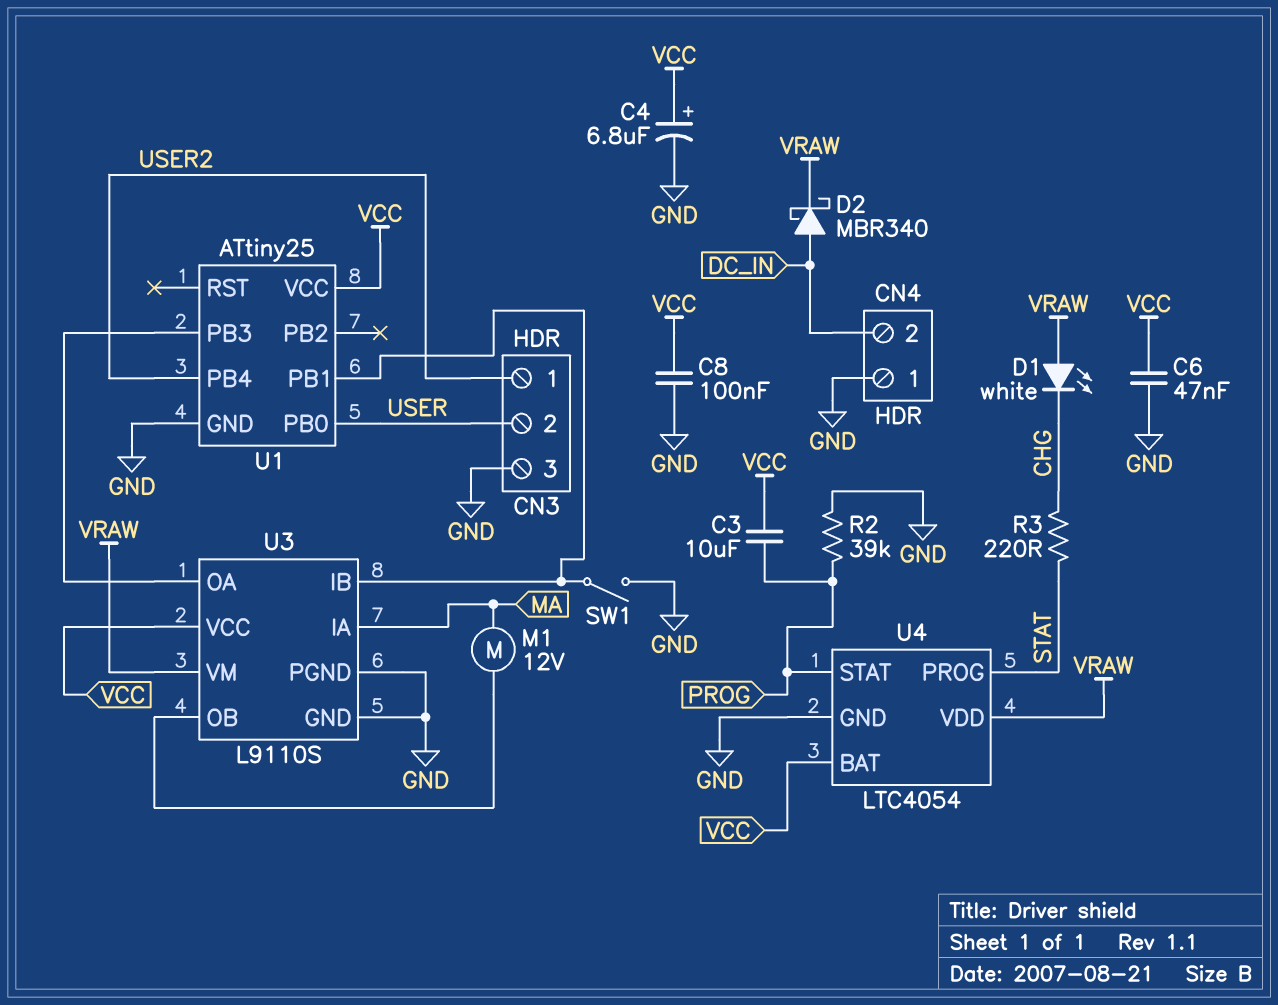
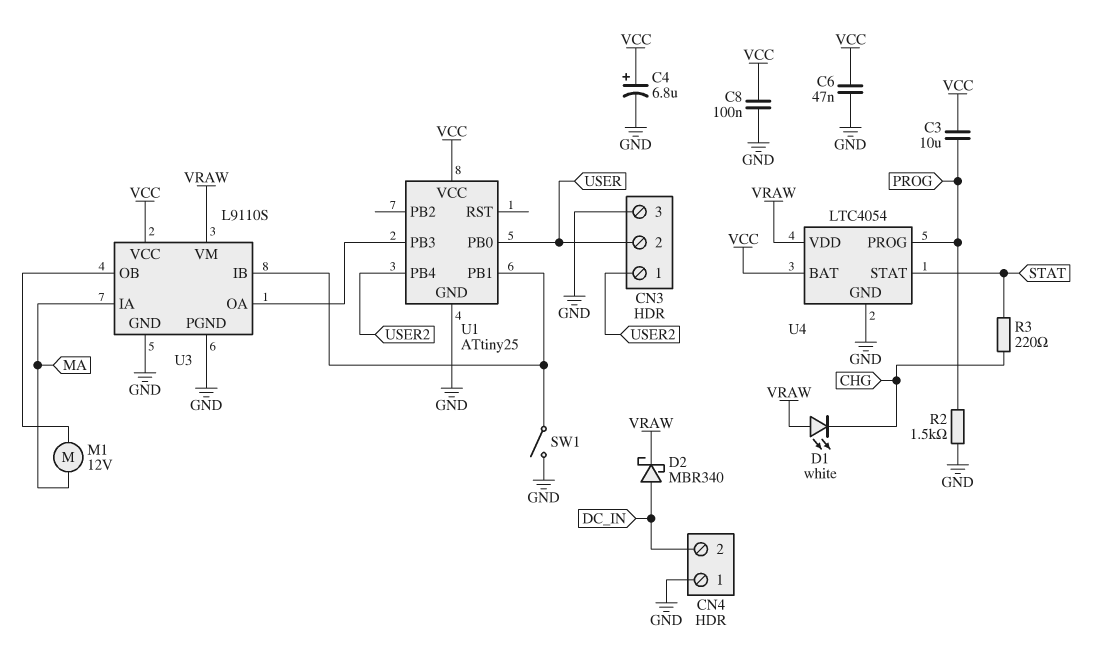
R2: 39k (GND, PROG) -> 1.5k (GND, PROG)
U4 pin PROG: STAT -> PROG
U4 pin STAT: PROG -> STAT

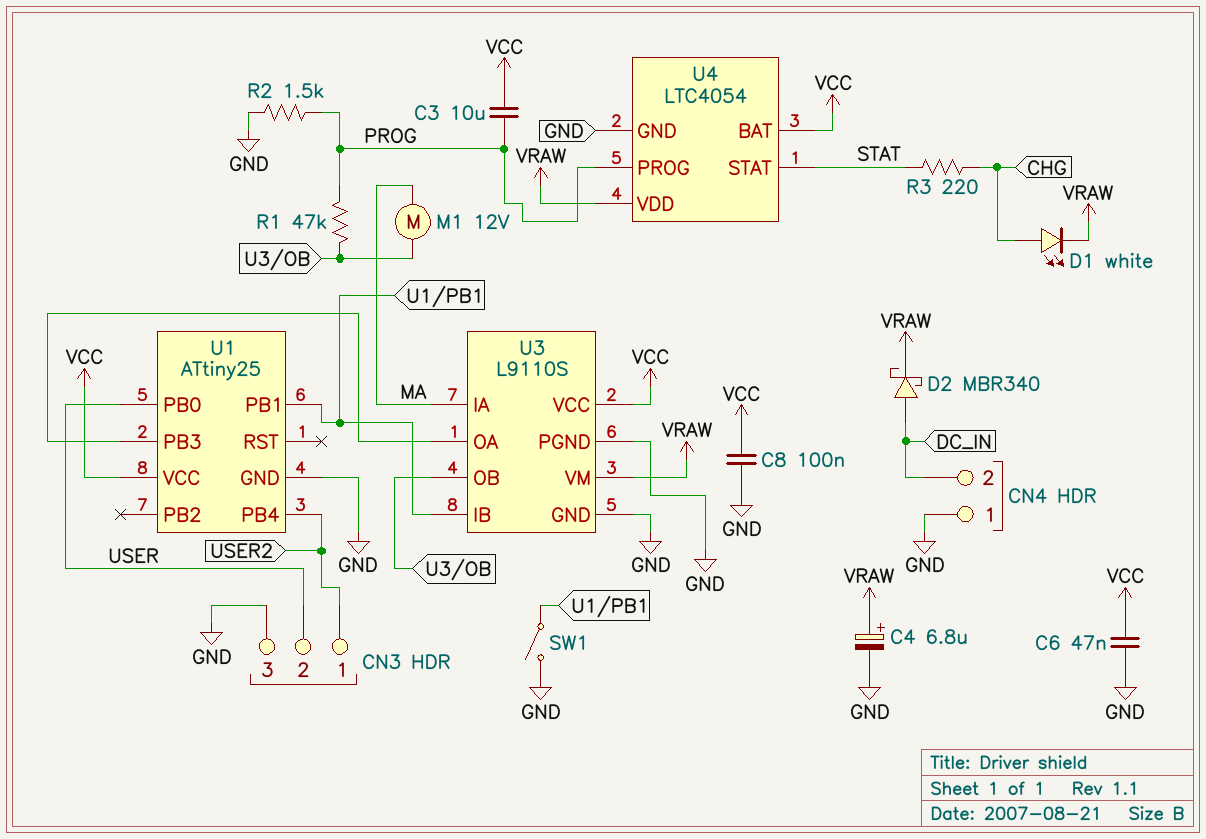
C4: 6.8uF (plus VCC, minus GND) -> 6.8uF (plus VRAW, minus GND)
D1: LED white (A VRAW, K CHG) -> LED white (A CHG, K VRAW)
R1: none -> 47k (PROG, U3/OB)

